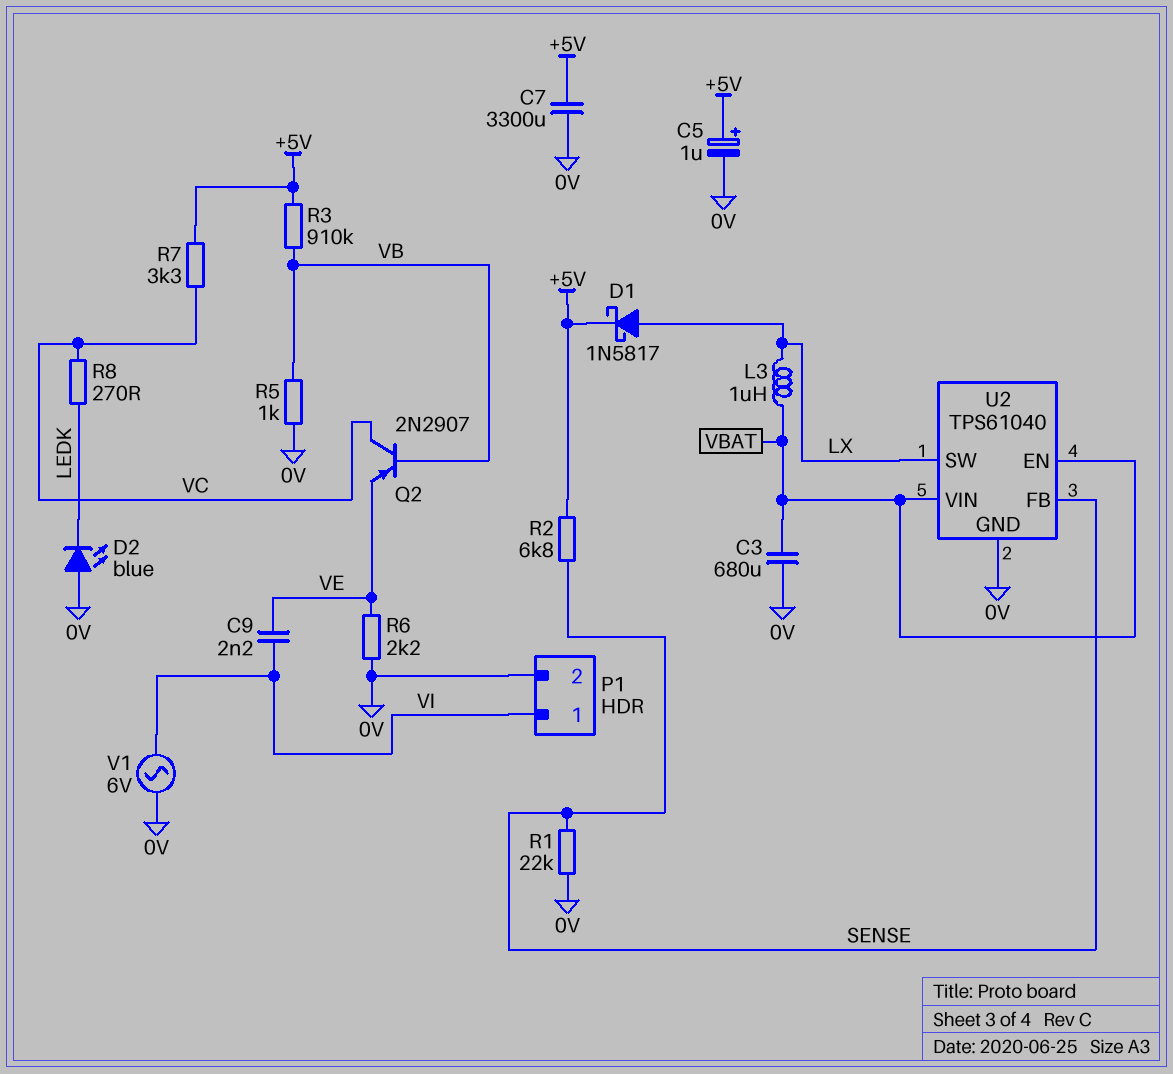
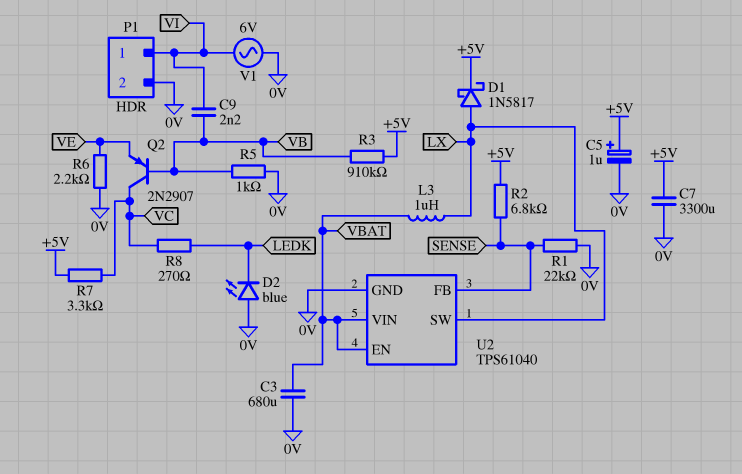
C9: 2.2nF (VE, VI) -> 2.2nF (VB, VI)

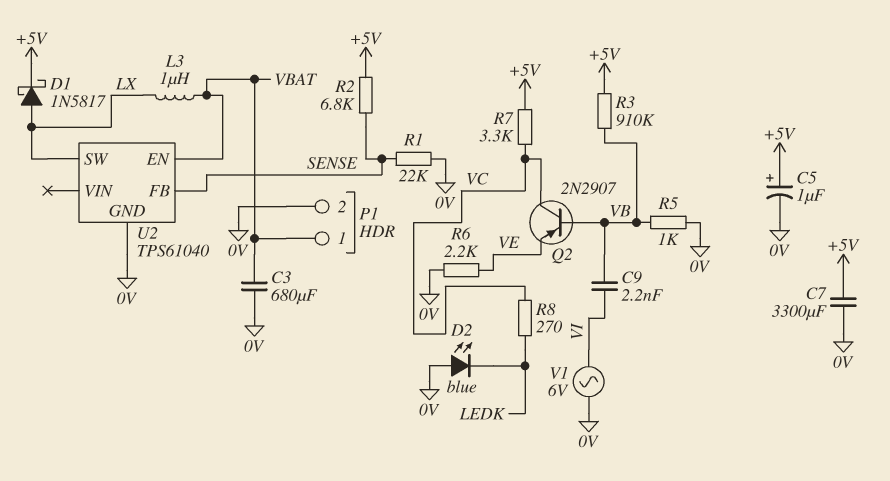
P1 pin 1: VI -> VBAT
U2 pin VIN: VBAT -> none

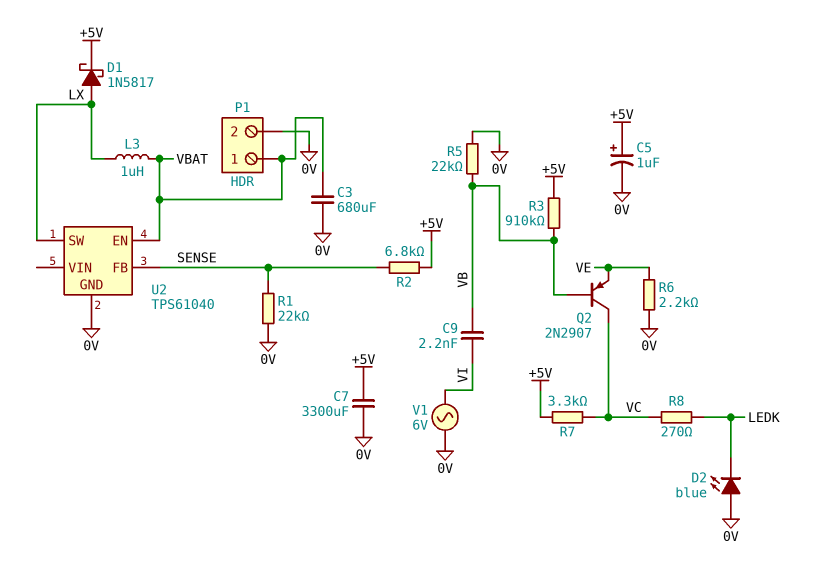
R5: 1k (0V, VB) -> 22k (0V, VB)

